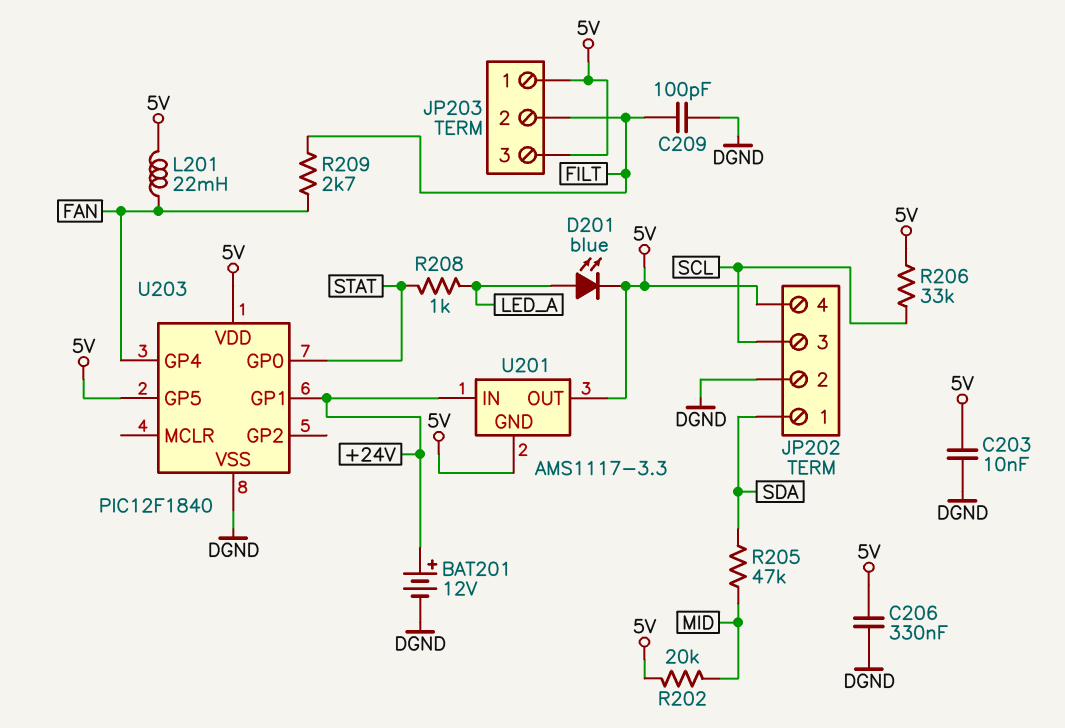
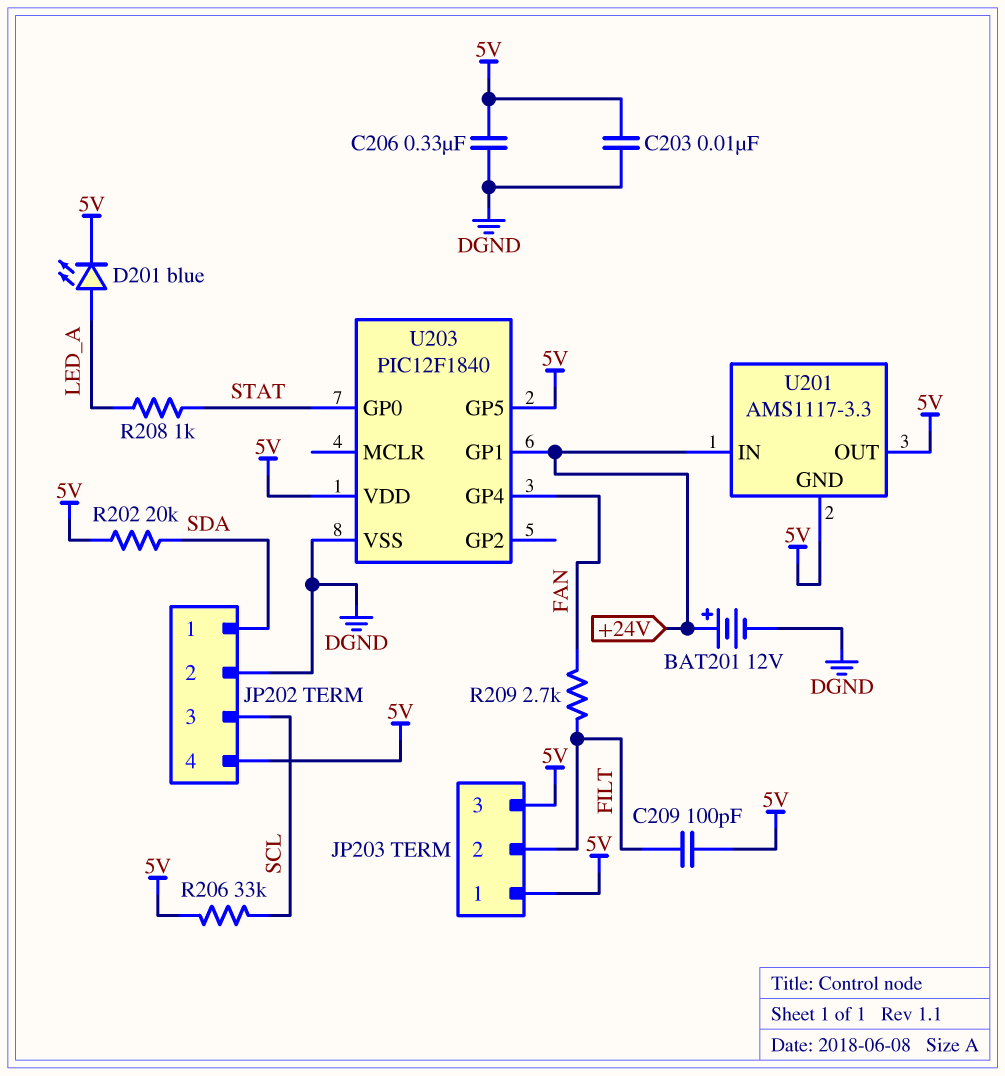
C209: 100pF (DGND, FILT) -> 100pF (5V, FILT)
L201: 22mH (5V, FAN) -> none
R202: 20k (5V, MID) -> 20k (5V, SDA)
R205: 47k (MID, SDA) -> none

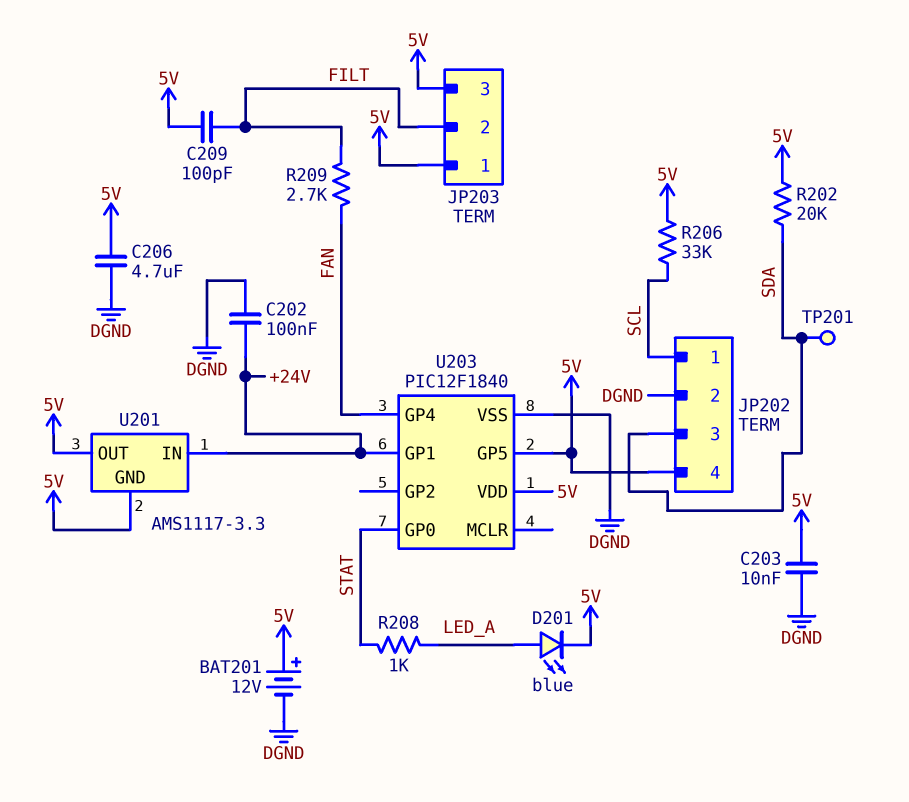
BAT201: 12V (plus +24V, minus DGND) -> 12V (plus 5V, minus DGND)
C202: none -> 100nF (+24V, DGND)
C206: 330nF (5V, DGND) -> 4.7uF (5V, DGND)
JP202 pin 1: SDA -> SCL
JP202 pin 3: SCL -> SDA
TP201: none -> test point (SDA)

